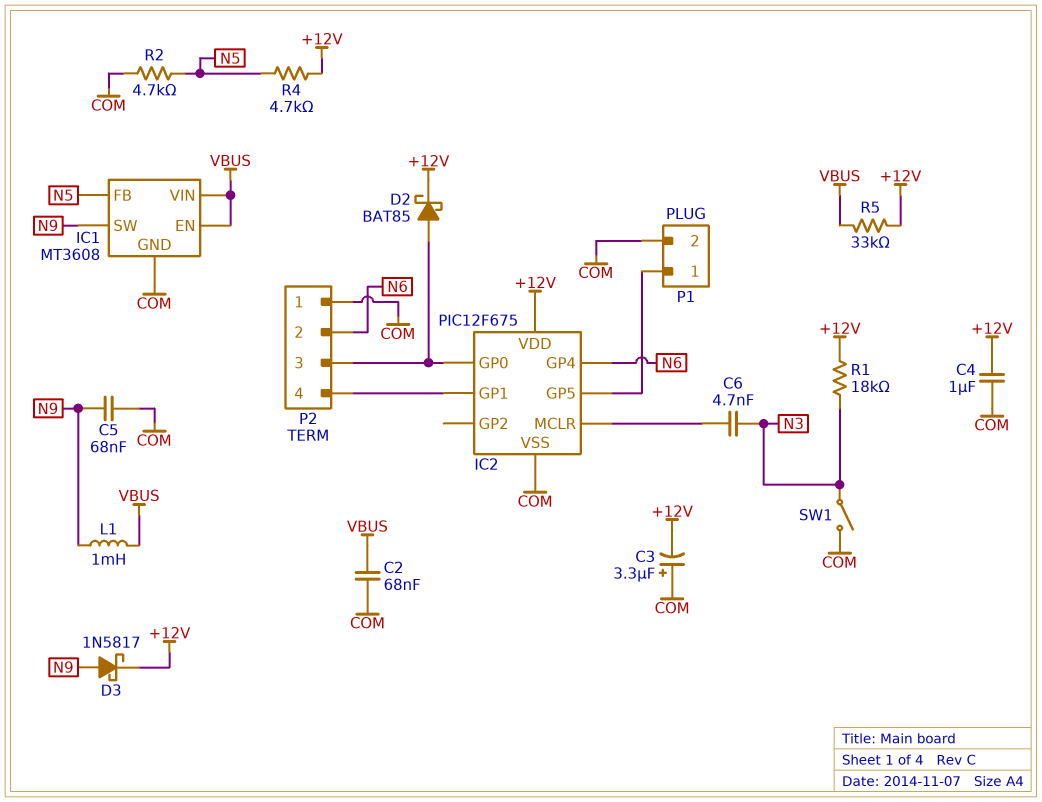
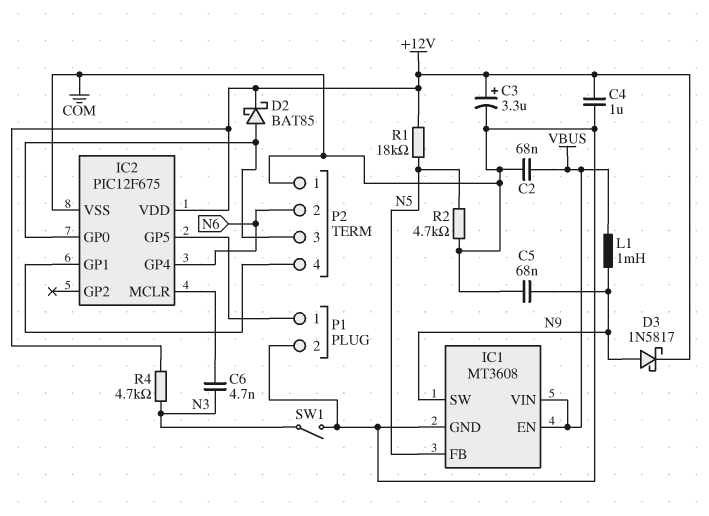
C3: 3.3uF (plus COM, minus +12V) -> 3.3uF (plus +12V, minus COM)
R1: 18k (+12V, N3) -> 18k (+12V, N5)
R4: 4.7k (+12V, N5) -> 4.7k (+12V, N3)
R5: 33k (+12V, VBUS) -> none

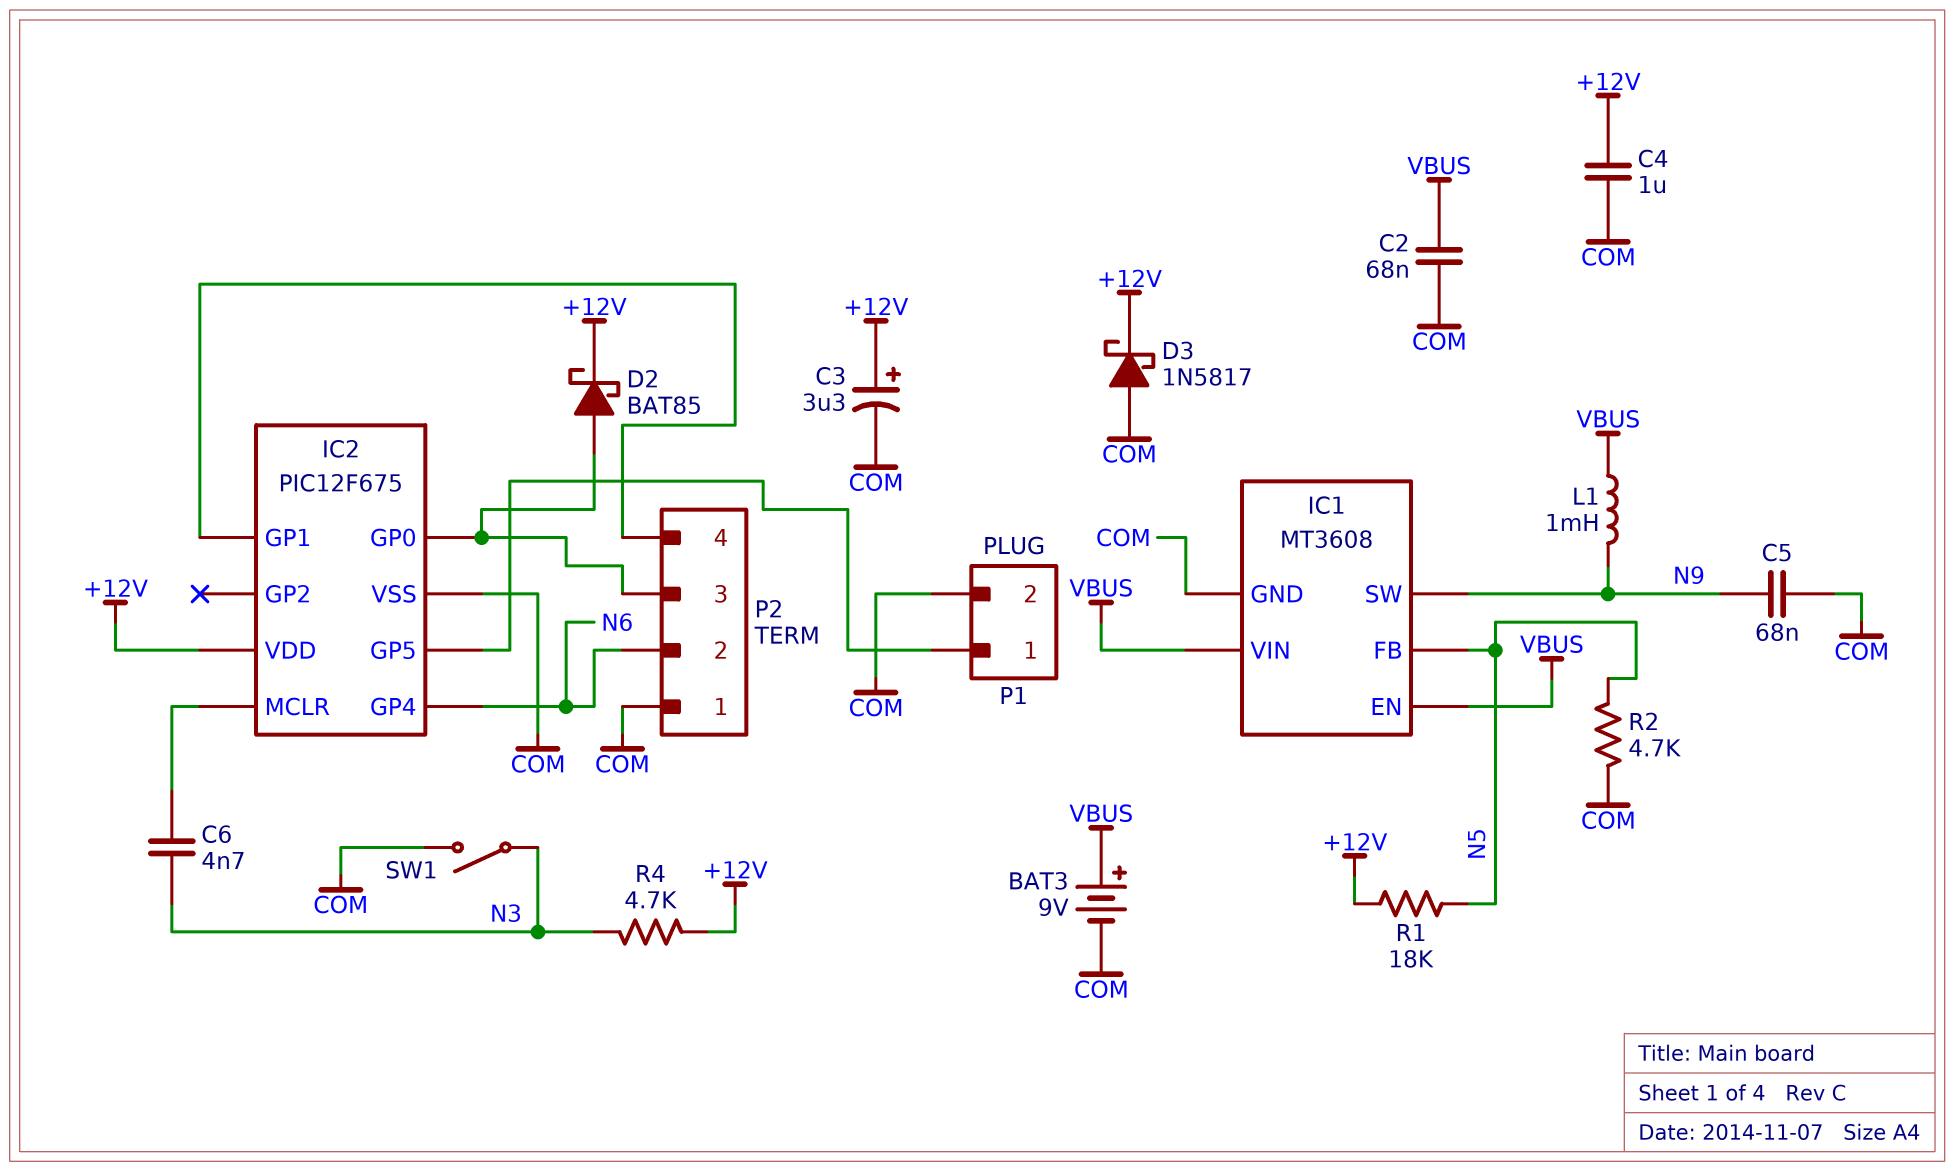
BAT3: none -> 9V (plus VBUS, minus COM)
D3: schottky 1N5817 (A N9, K +12V) -> schottky 1N5817 (A COM, K +12V)

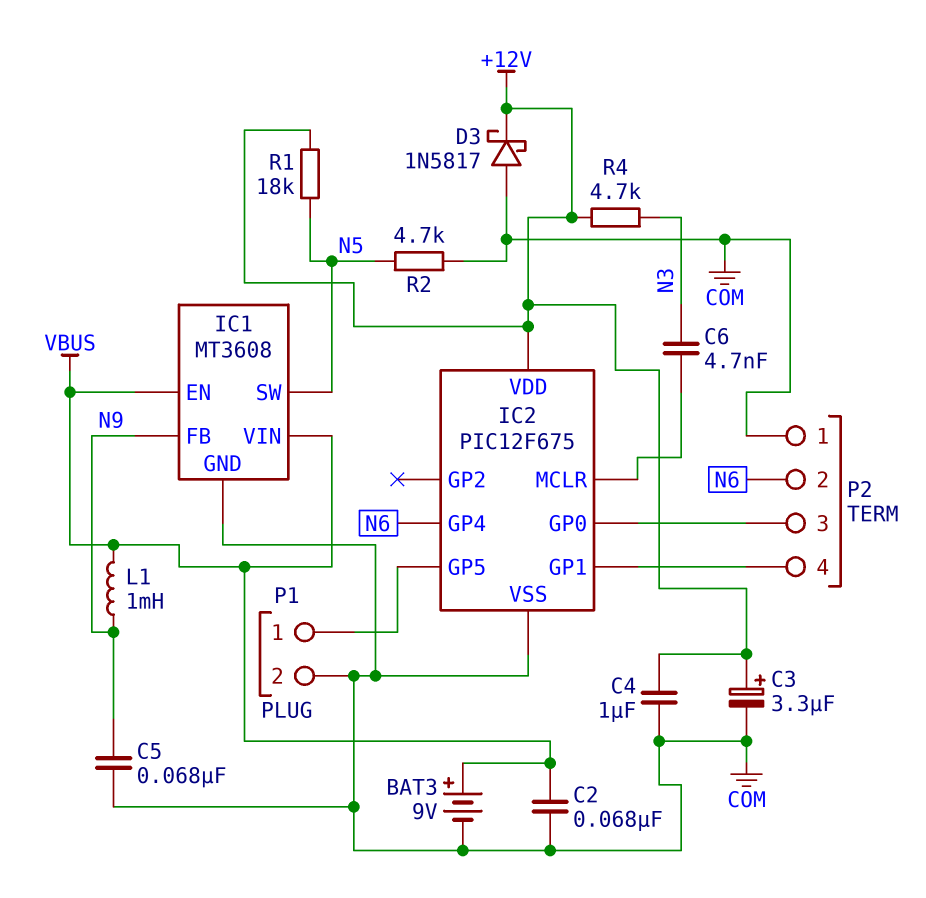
D2: schottky BAT85 (A IC2/GP0, K +12V) -> none
IC1 pin FB: N5 -> N9
IC1 pin SW: N9 -> N5
SW1: switch (COM, N3) -> none

